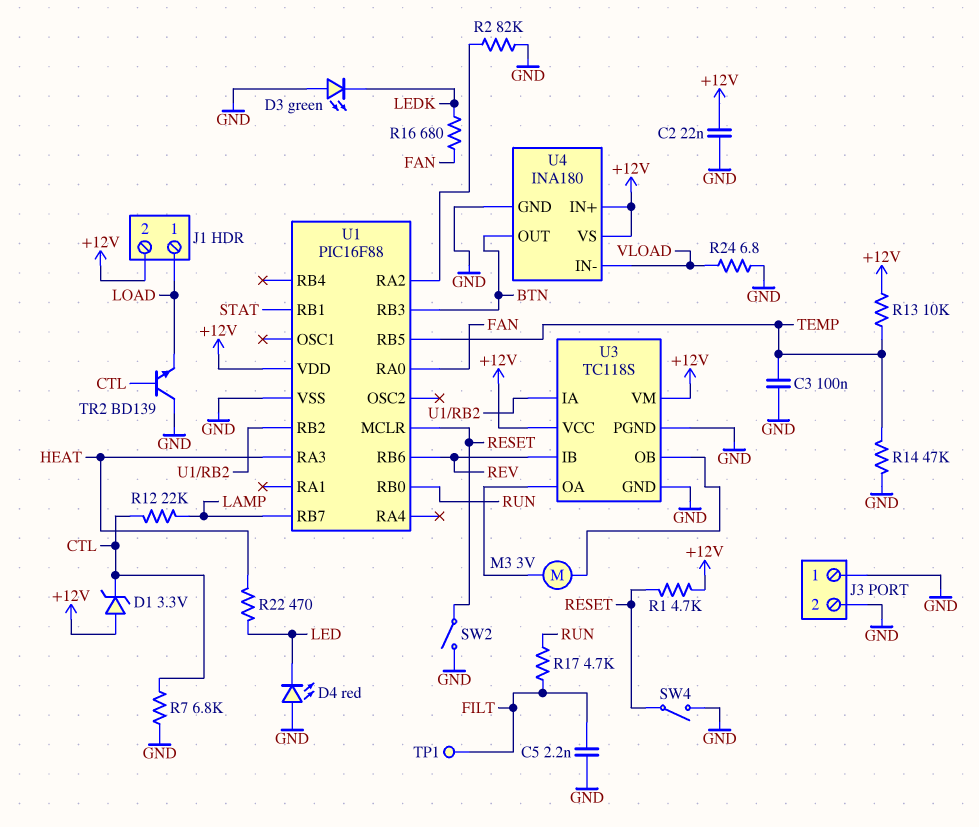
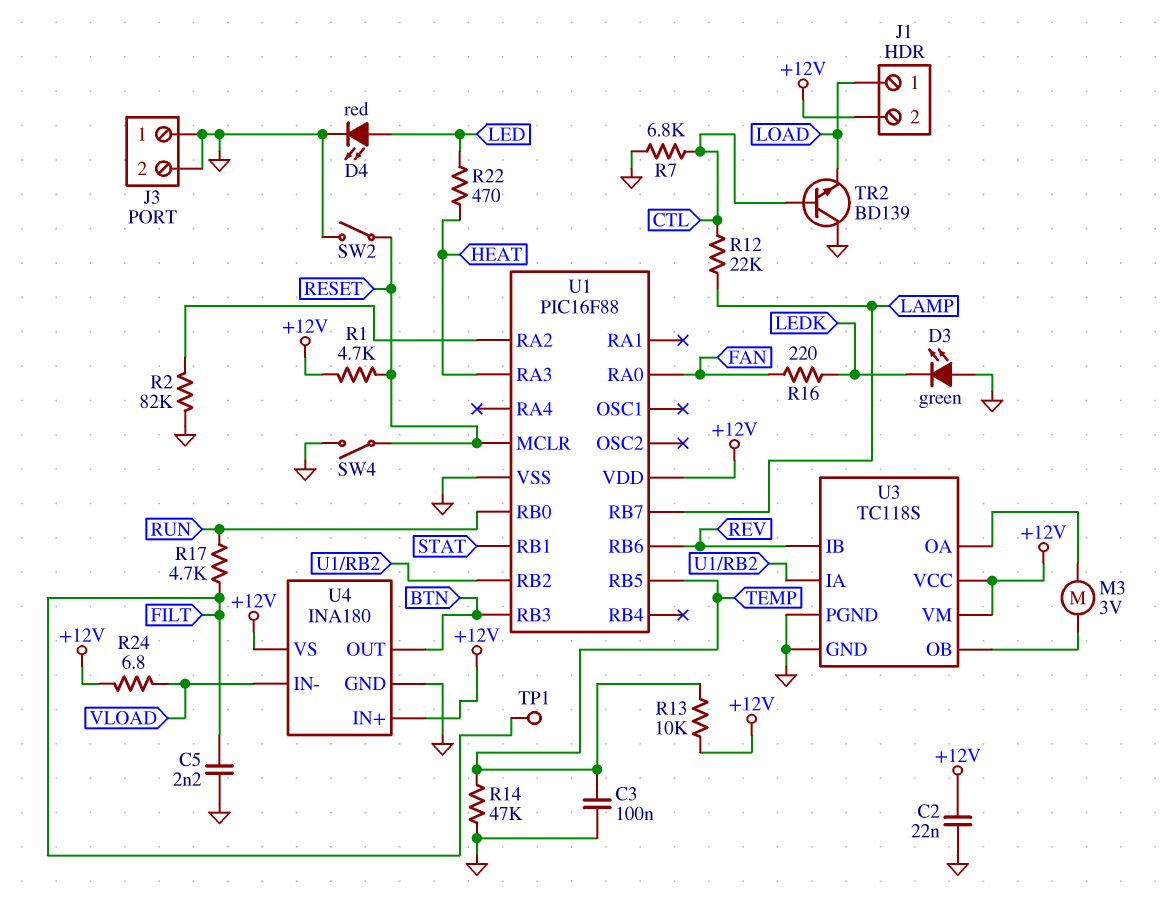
D1: zener 3.3V (A +12V, K CTL) -> none
D4: LED red (A GND, K LED) -> LED red (A LED, K GND)
R16: 680 (FAN, LEDK) -> 220 (FAN, LEDK)
R24: 6.8 (GND, VLOAD) -> 6.8 (+12V, VLOAD)

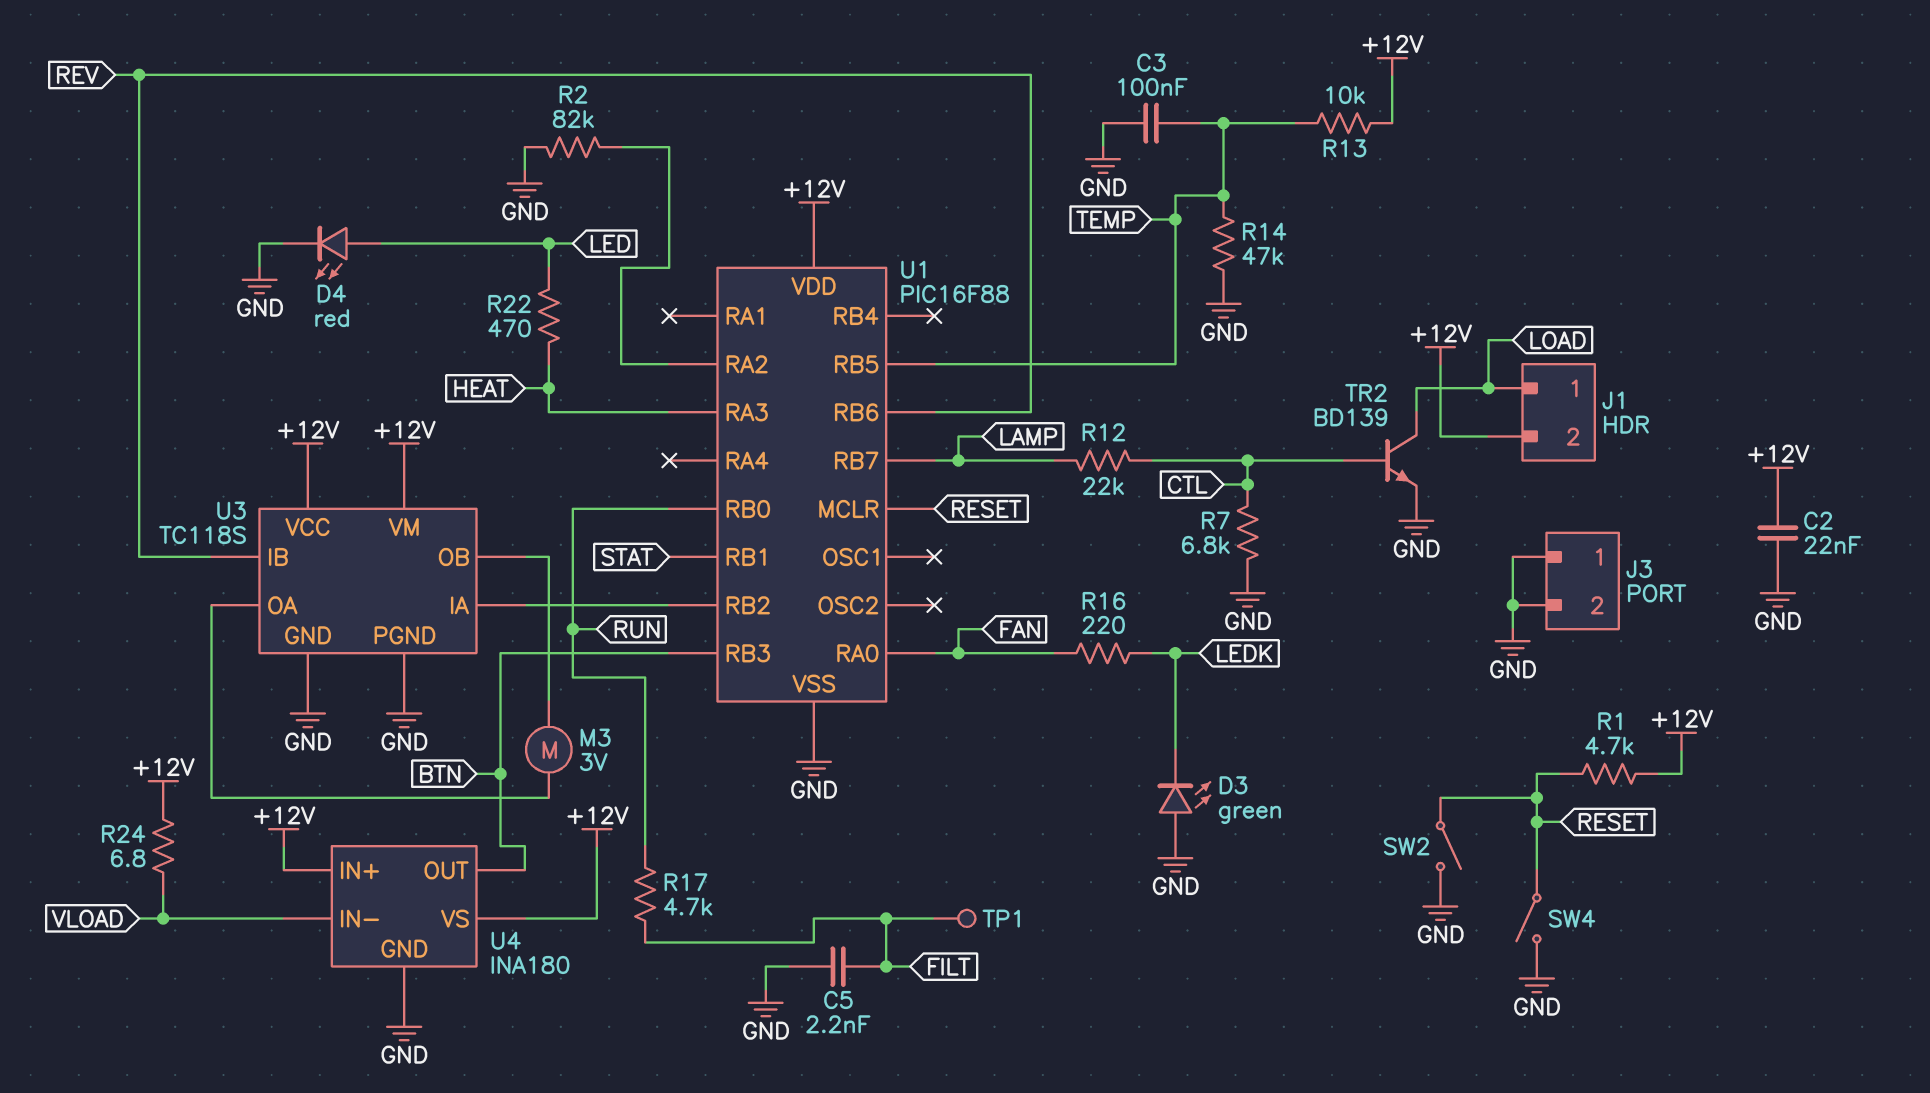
TR2: NPN BD139 (B CTL, C GND, E LOAD) -> NPN BD139 (B CTL, C LOAD, E GND)

